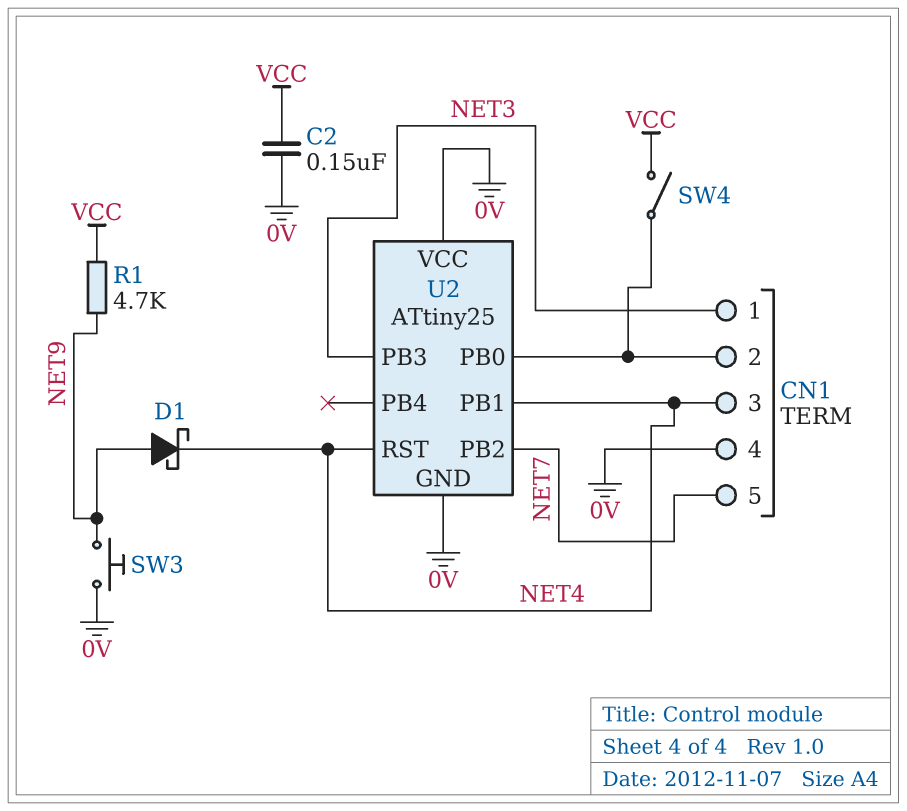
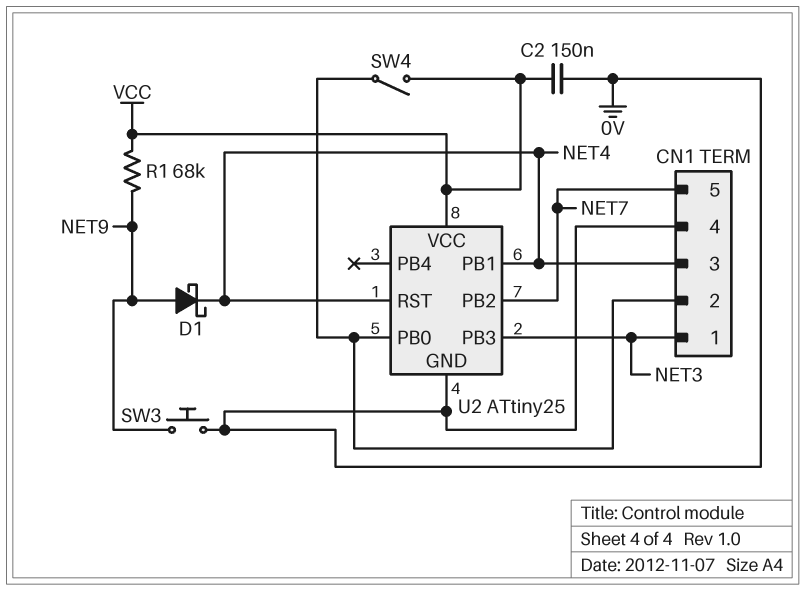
R1: 4.7k (NET9, VCC) -> 68k (NET9, VCC)
U2 pin VCC: 0V -> VCC

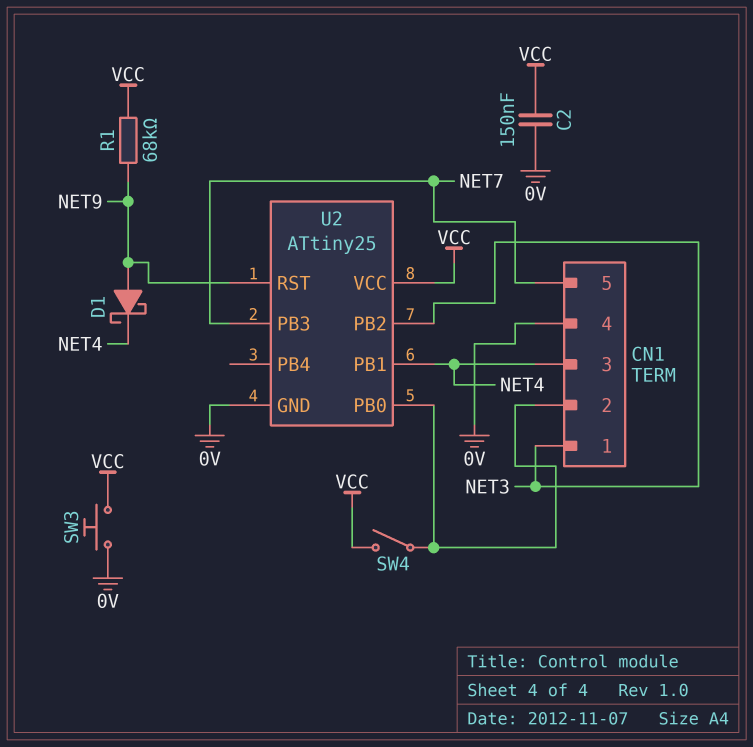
SW3: button (0V, NET9) -> button (0V, VCC)
U2 pin PB2: NET7 -> NET3
U2 pin PB3: NET3 -> NET7
U2 pin RST: NET4 -> NET9

